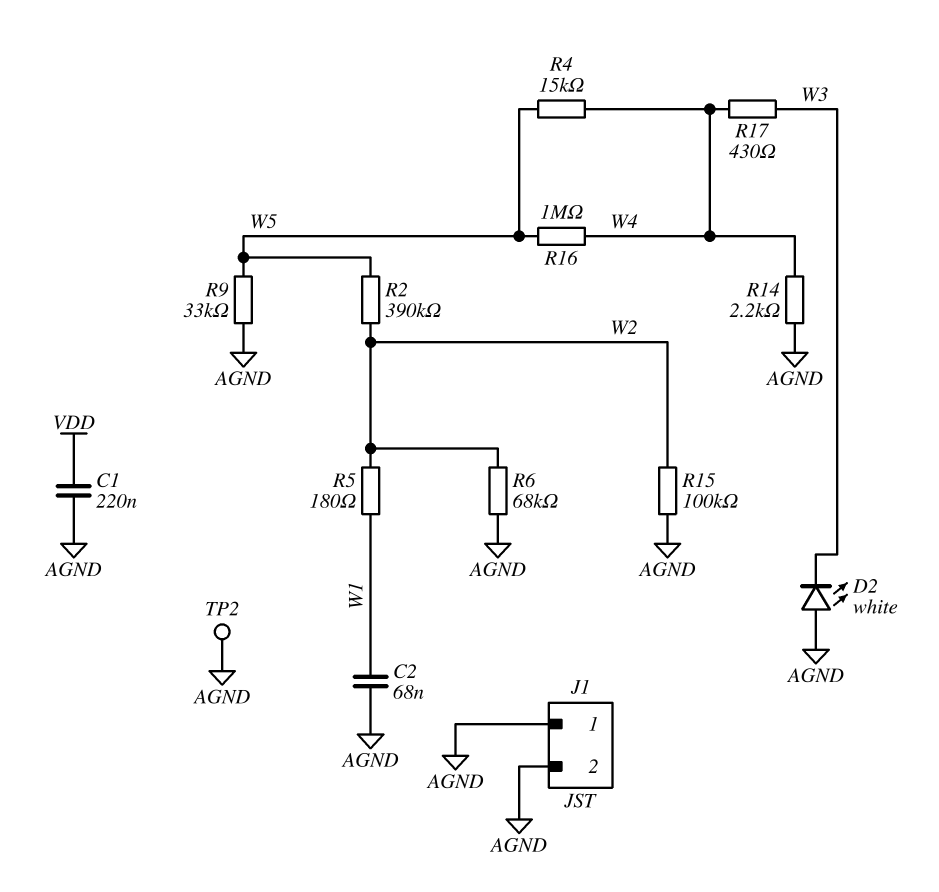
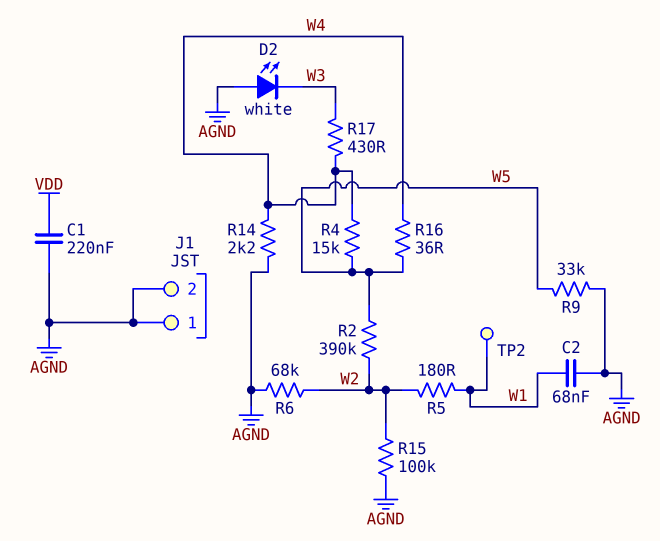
R16: 1M (W4, W5) -> 36 (W4, W5)
TP2: test point (AGND) -> test point (W1)

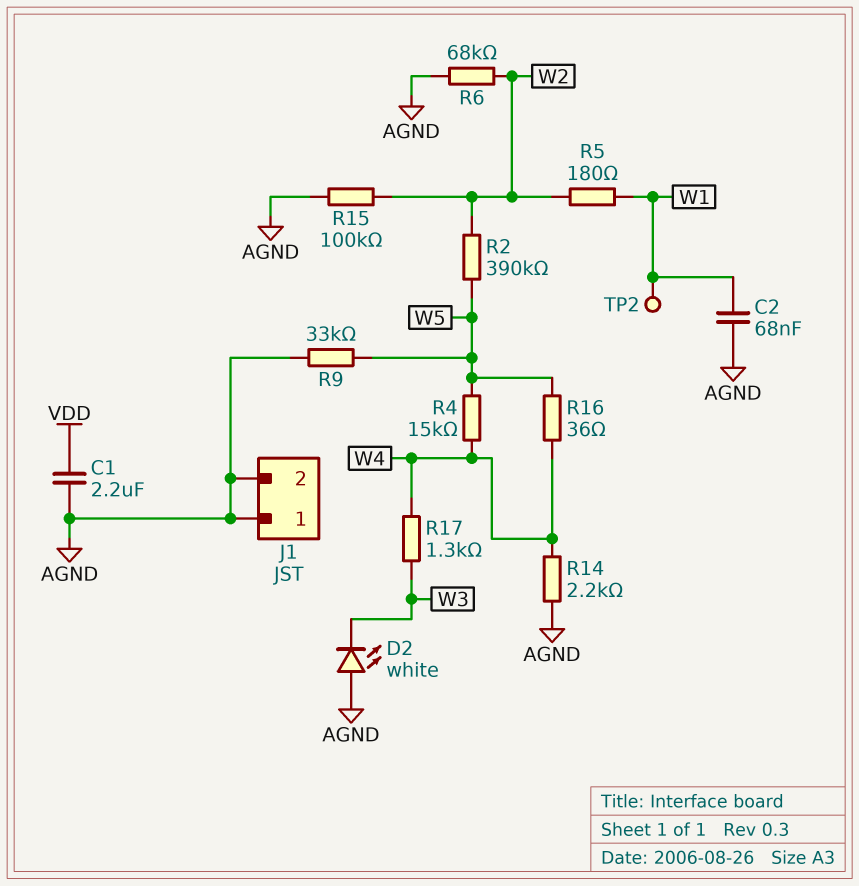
C1: 220nF (AGND, VDD) -> 2.2uF (AGND, VDD)
R17: 430 (W3, W4) -> 1.3k (W3, W4)

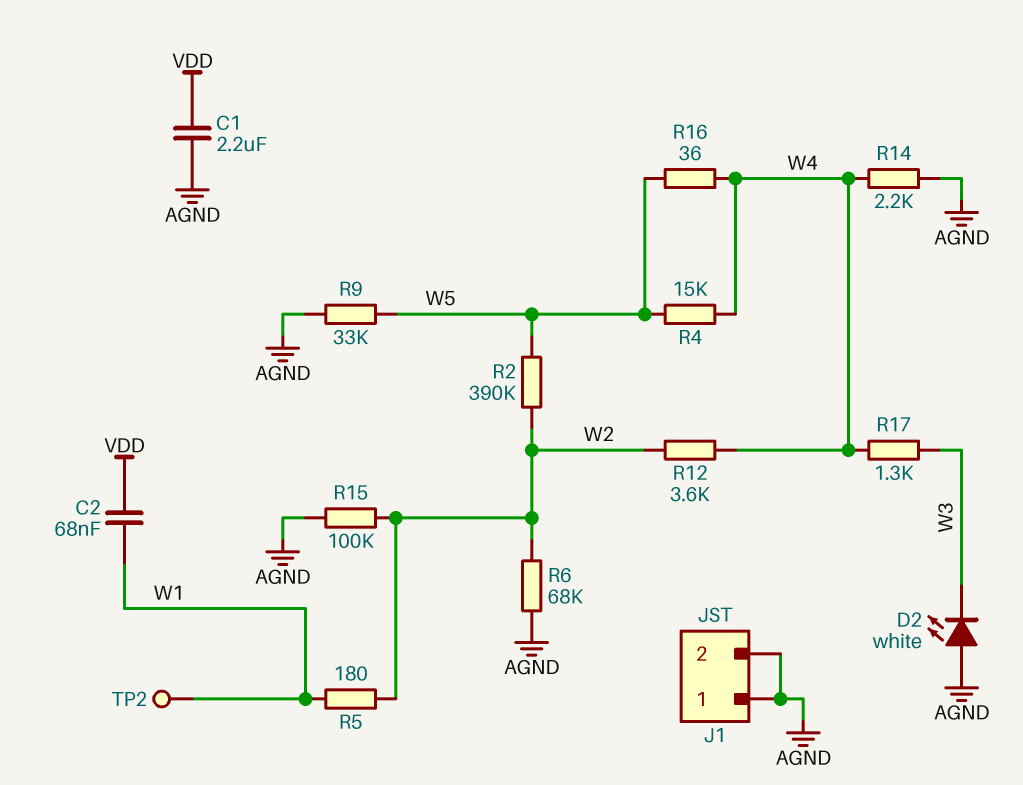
C2: 68nF (AGND, W1) -> 68nF (VDD, W1)
R12: none -> 3.6k (W2, W4)

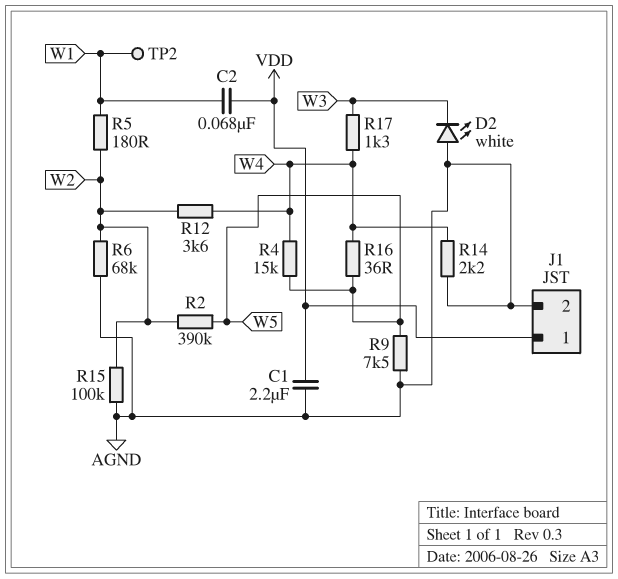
J1 pin 1: AGND -> VDD
R9: 33k (AGND, W5) -> 7.5k (AGND, W5)

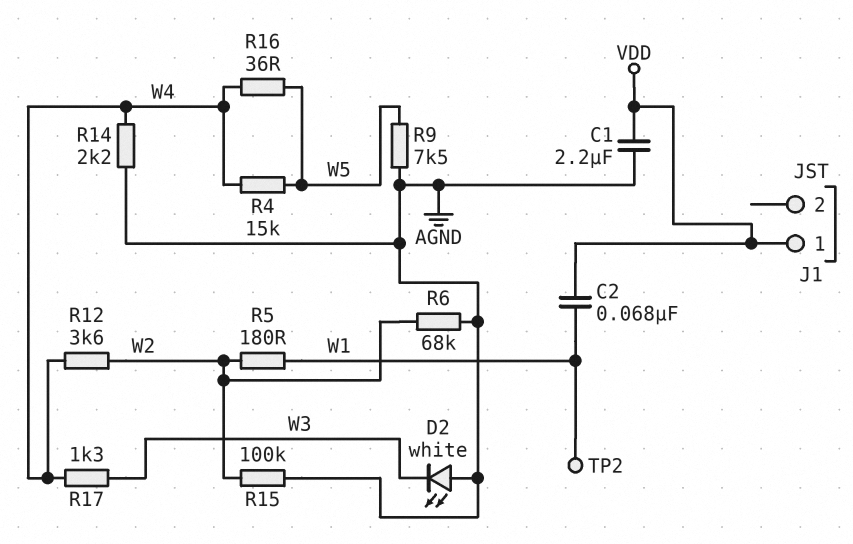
J1 pin 2: AGND -> none
R2: 390k (W2, W5) -> none

